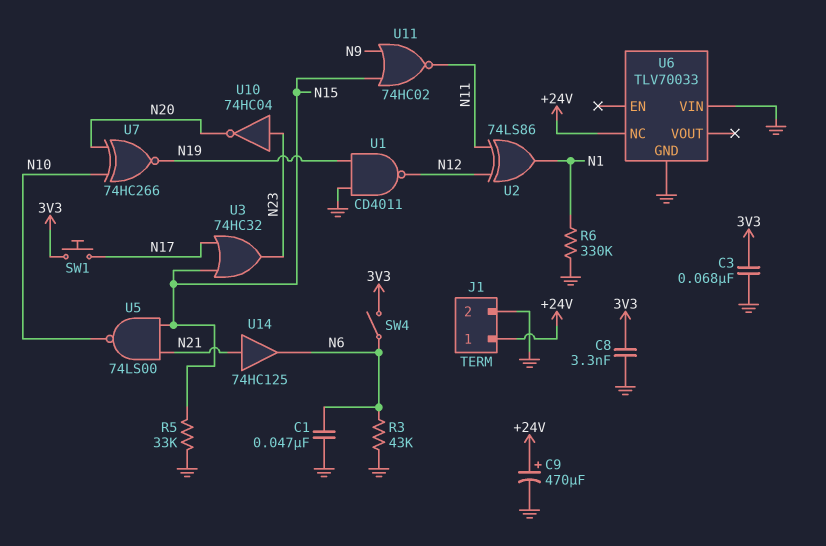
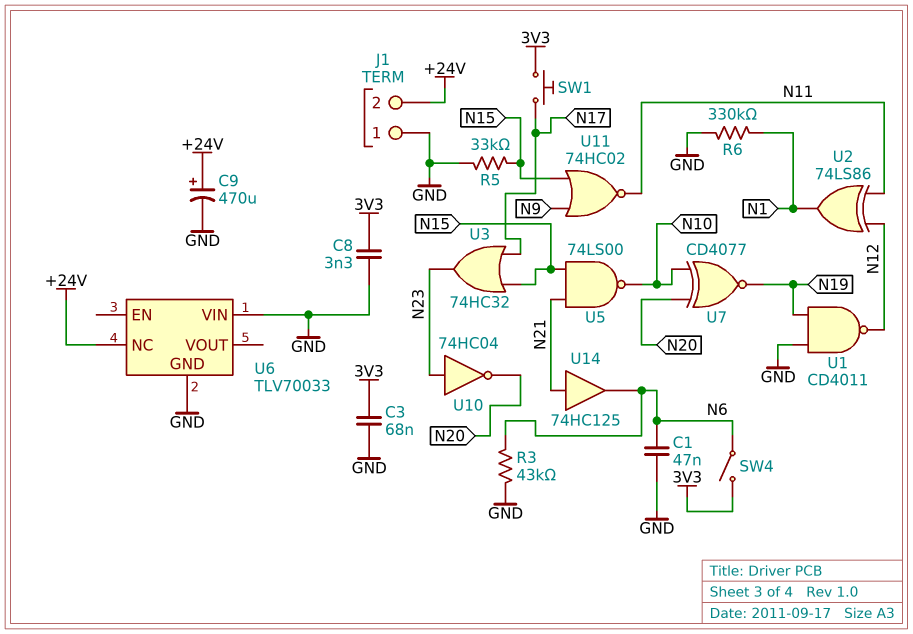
J1 pin 1: +24V -> GND
J1 pin 2: GND -> +24V
U7: XNOR 74HC266 (in N10, in N20, out N19) -> XNOR CD4077 (in N10, in N20, out N19)

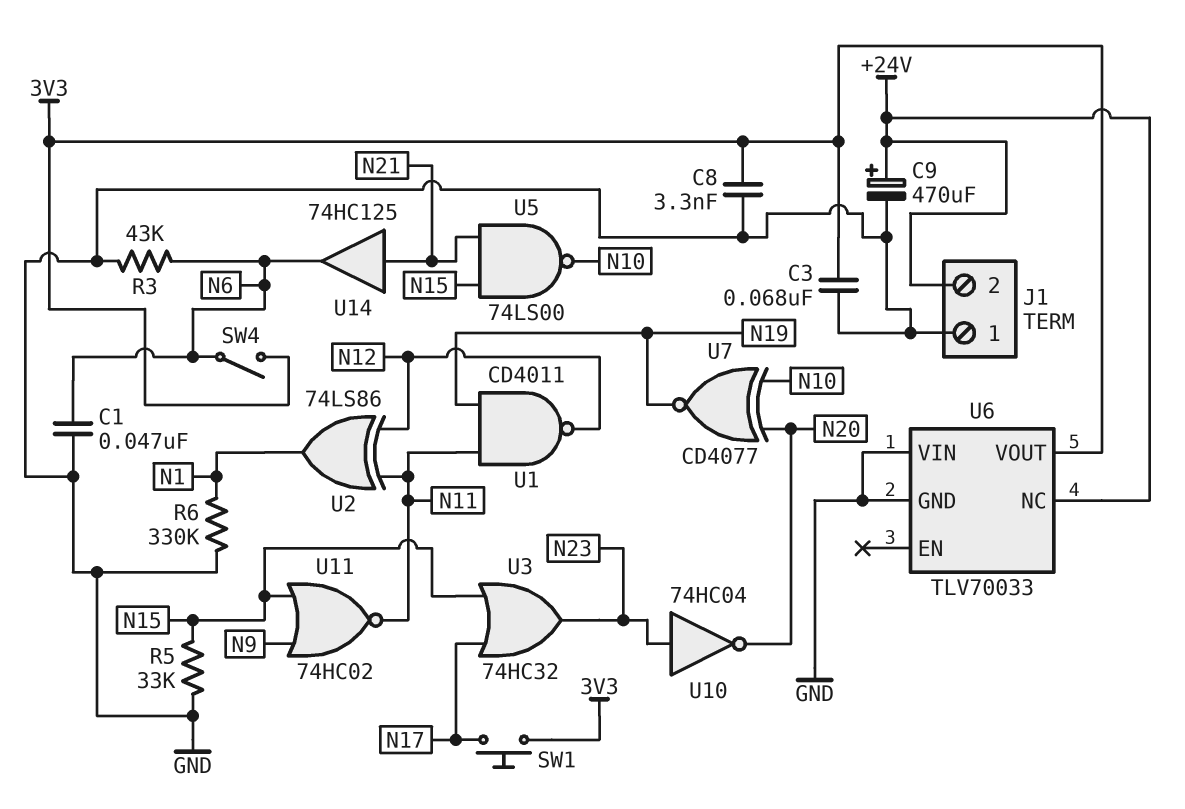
U1: NAND CD4011 (in GND, in N19, out N12) -> NAND CD4011 (in N11, in N19, out N12)
U6 pin VOUT: none -> 3V3

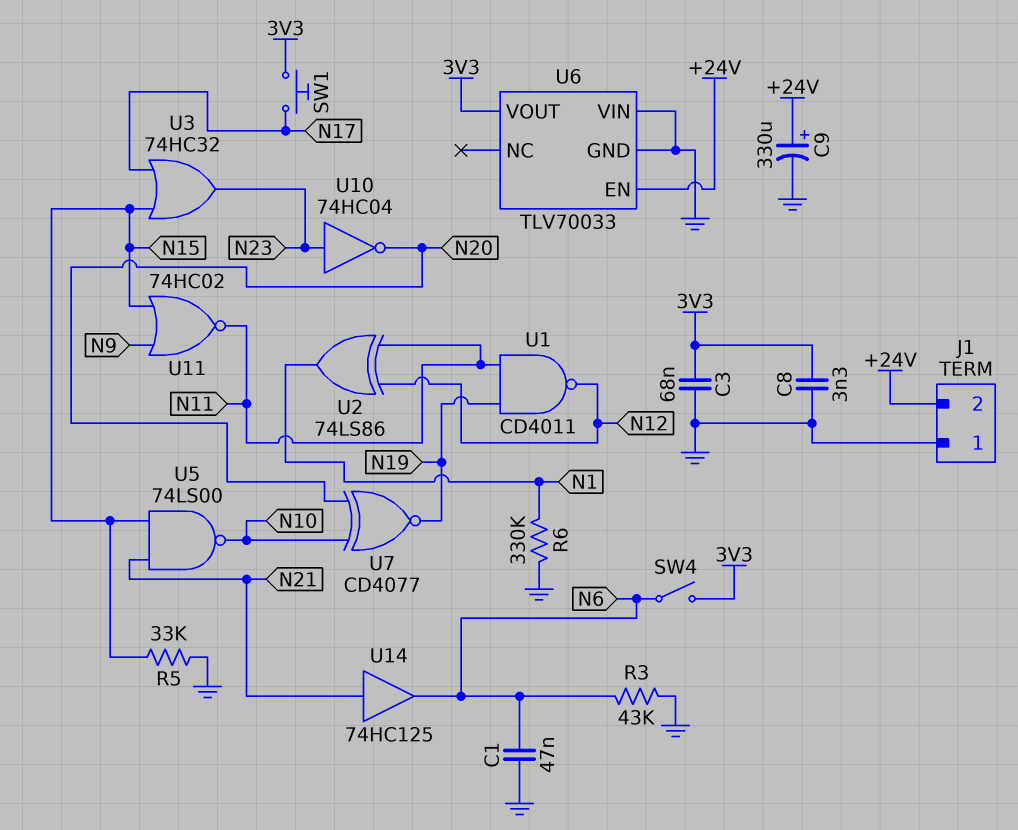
C9: 470uF (plus +24V, minus GND) -> 330uF (plus +24V, minus GND)
U6 pin EN: none -> +24V
U6 pin NC: +24V -> none

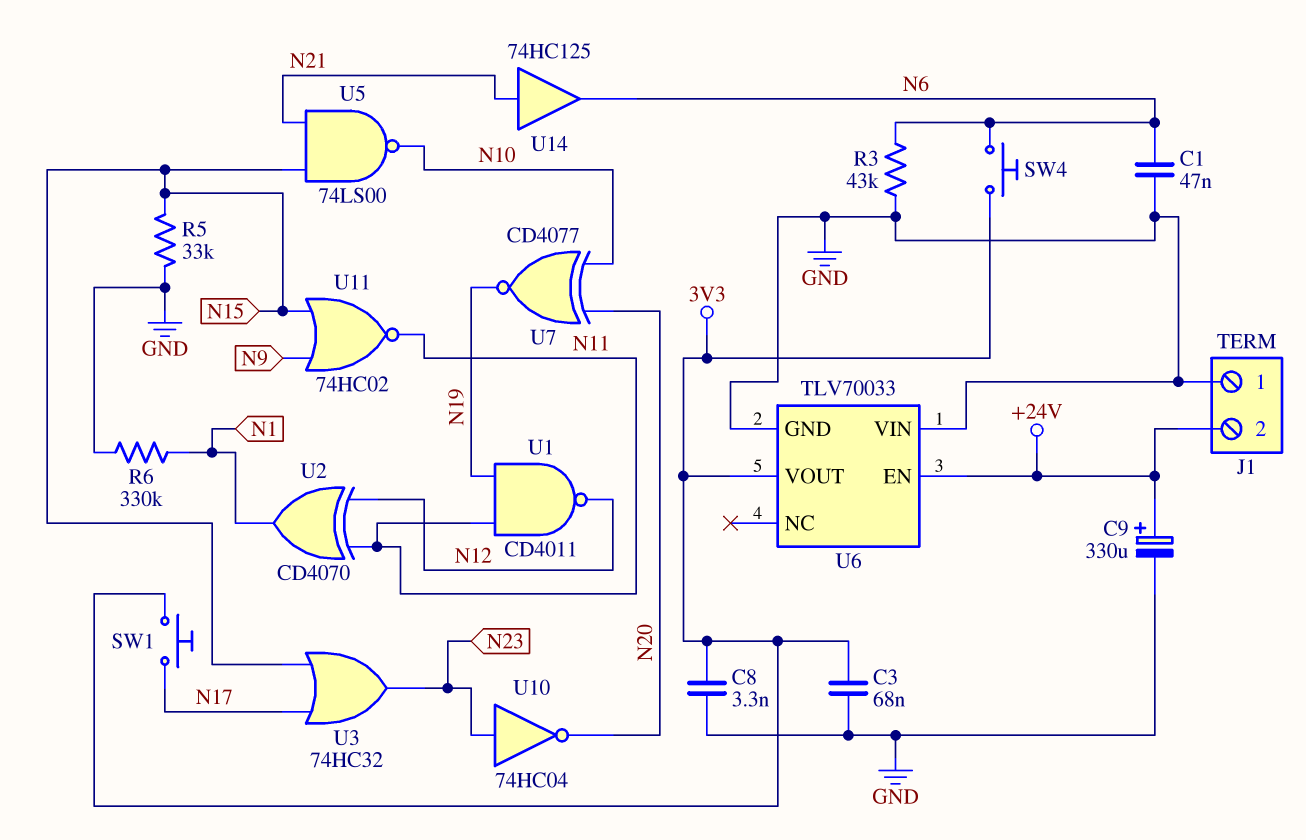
SW4: switch (3V3, N6) -> button (3V3, N6)
U2: XOR 74LS86 (in N11, in N12, out N1) -> XOR CD4070 (in N11, in N12, out N1)

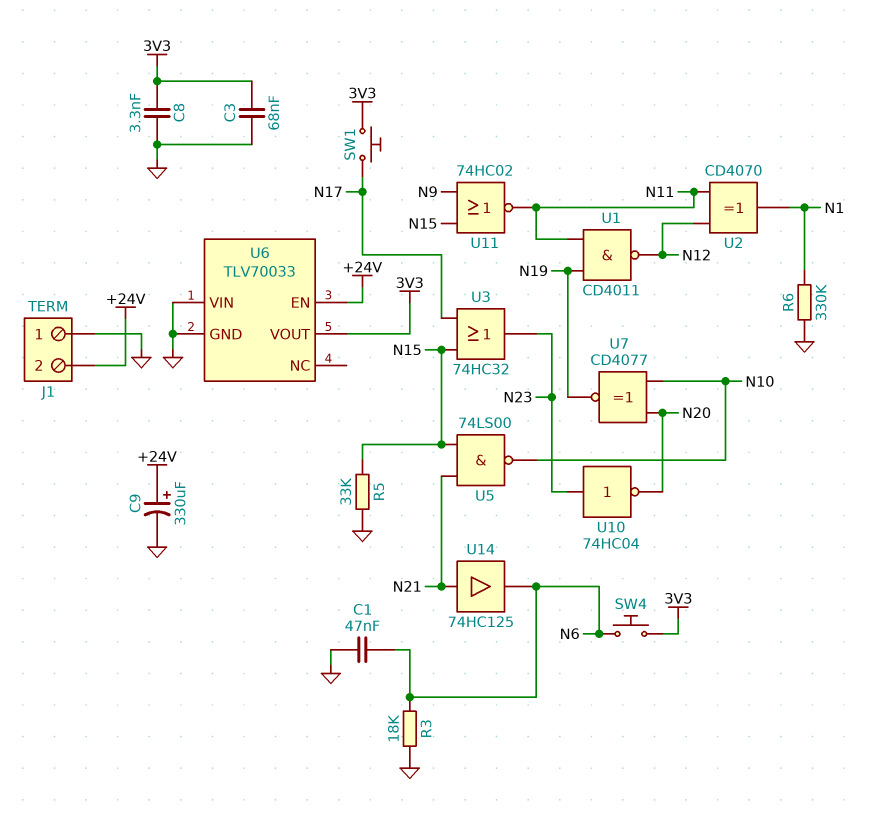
R3: 43k (GND, N6) -> 18k (GND, N6)

